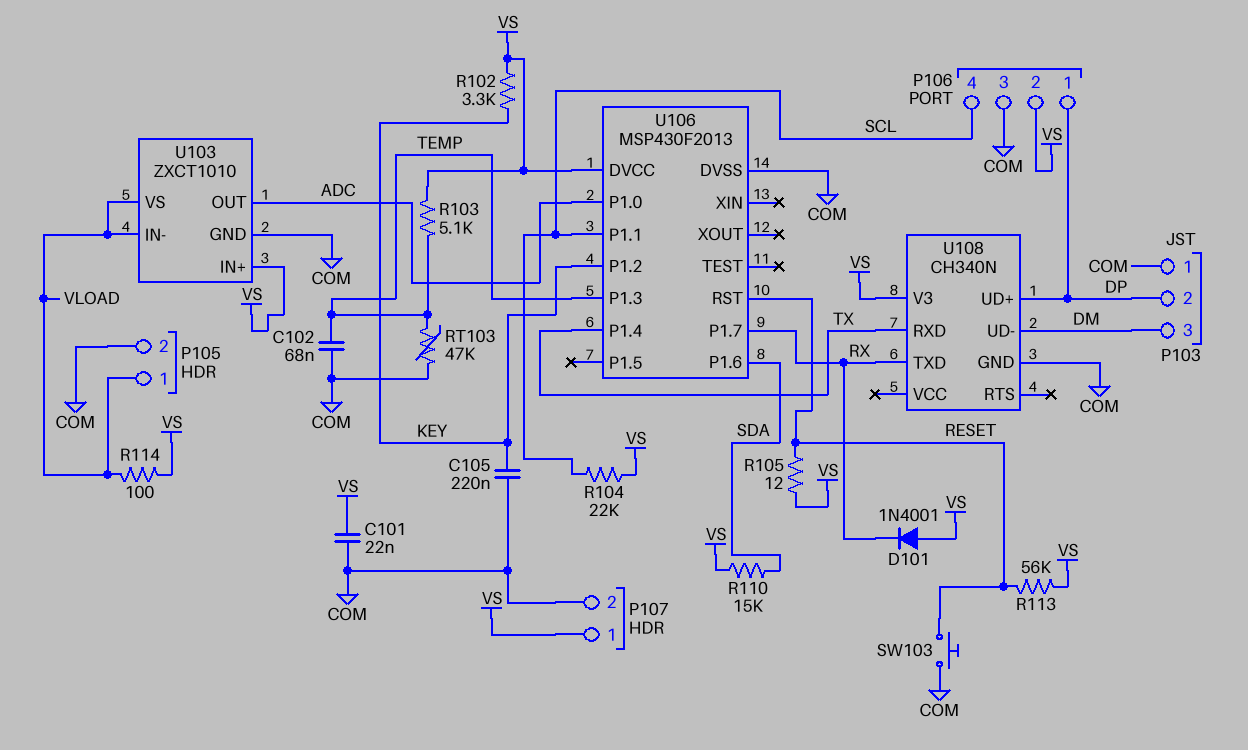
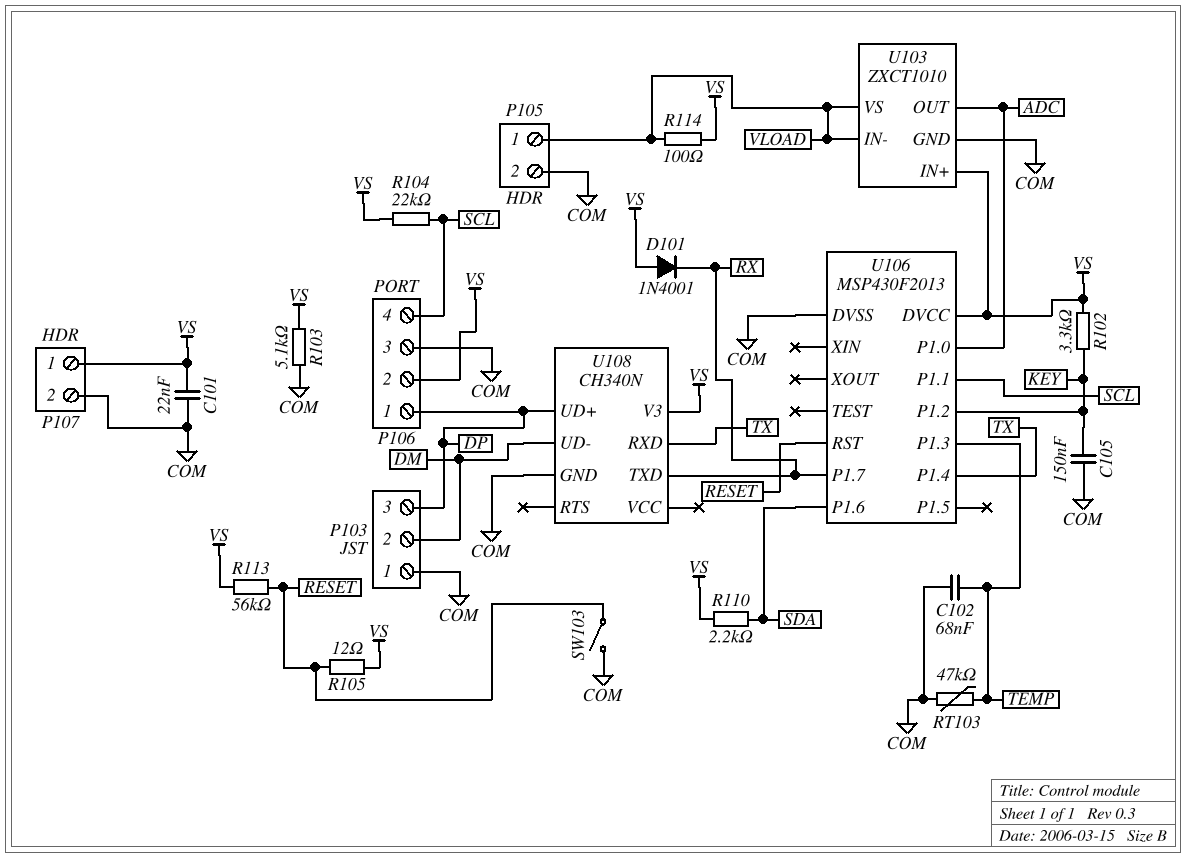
C105: 220nF (COM, KEY) -> 150nF (COM, KEY)
P103 pin 2: DP -> DM
P103 pin 3: DM -> DP
R103: 5.1k (TEMP, VS) -> 5.1k (COM, VS)
R110: 15k (SDA, VS) -> 2.2k (SDA, VS)
SW103: button (COM, RESET) -> switch (COM, RESET)

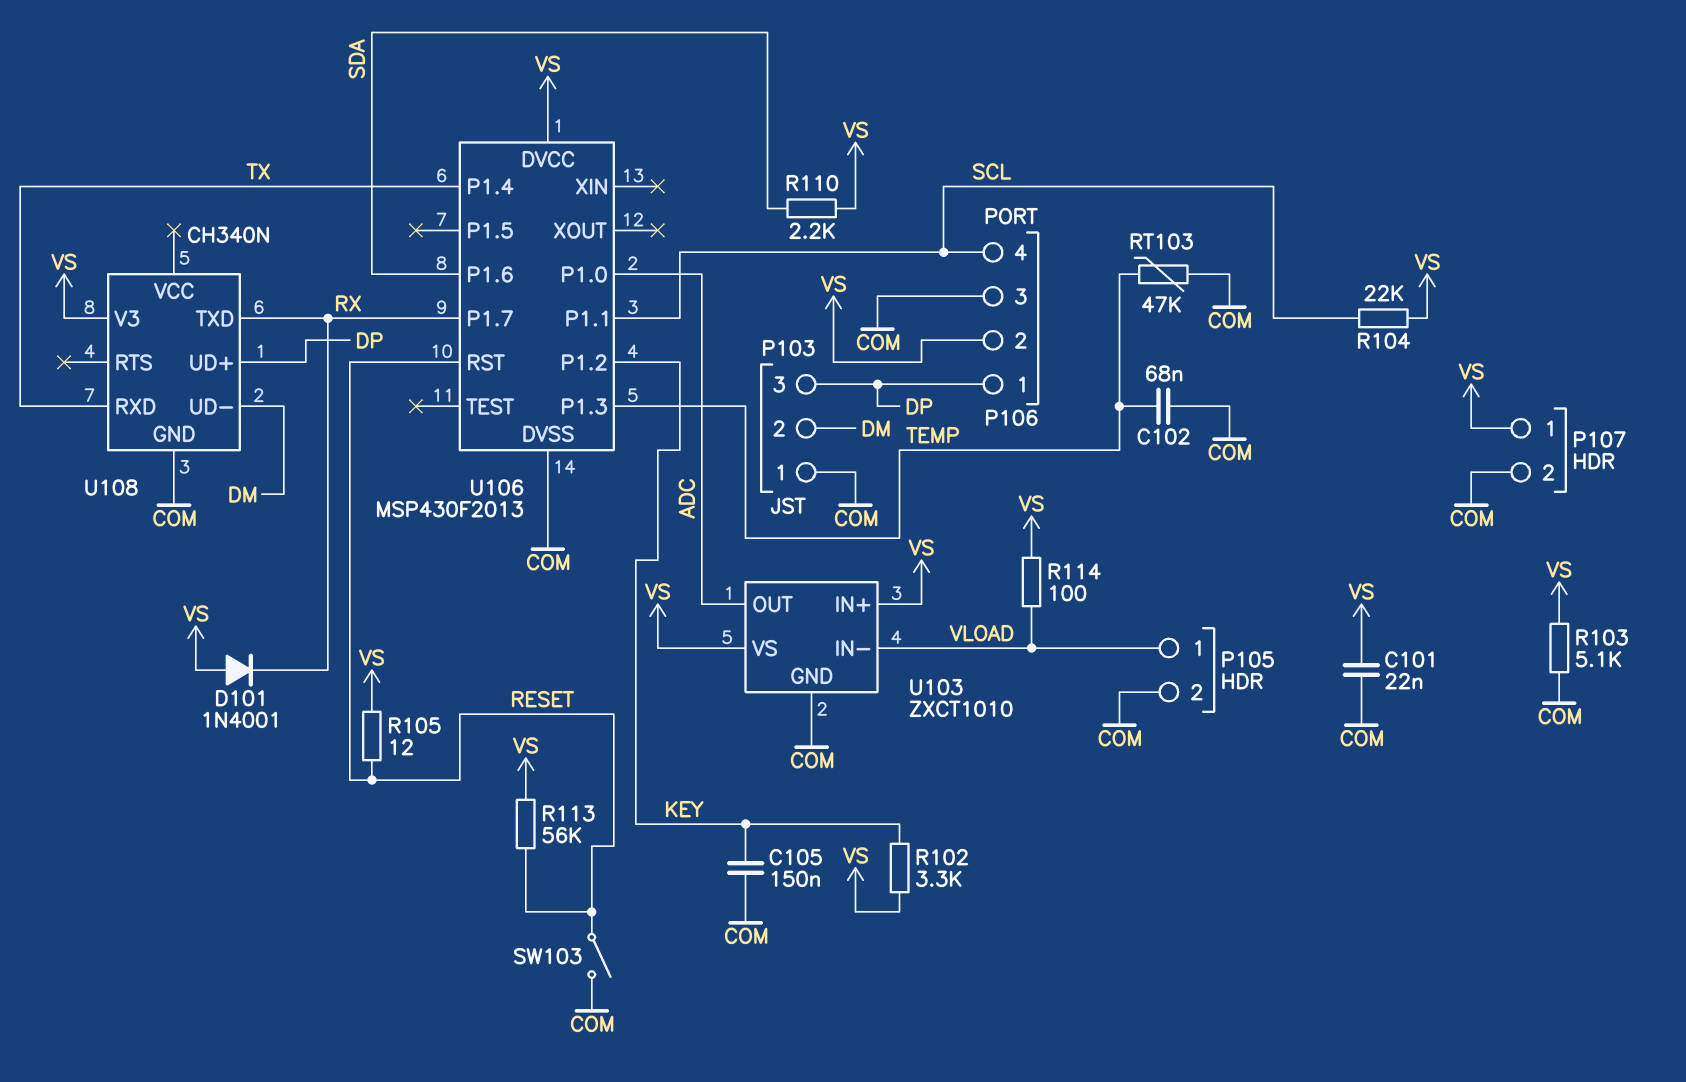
U103 pin VS: VLOAD -> VS

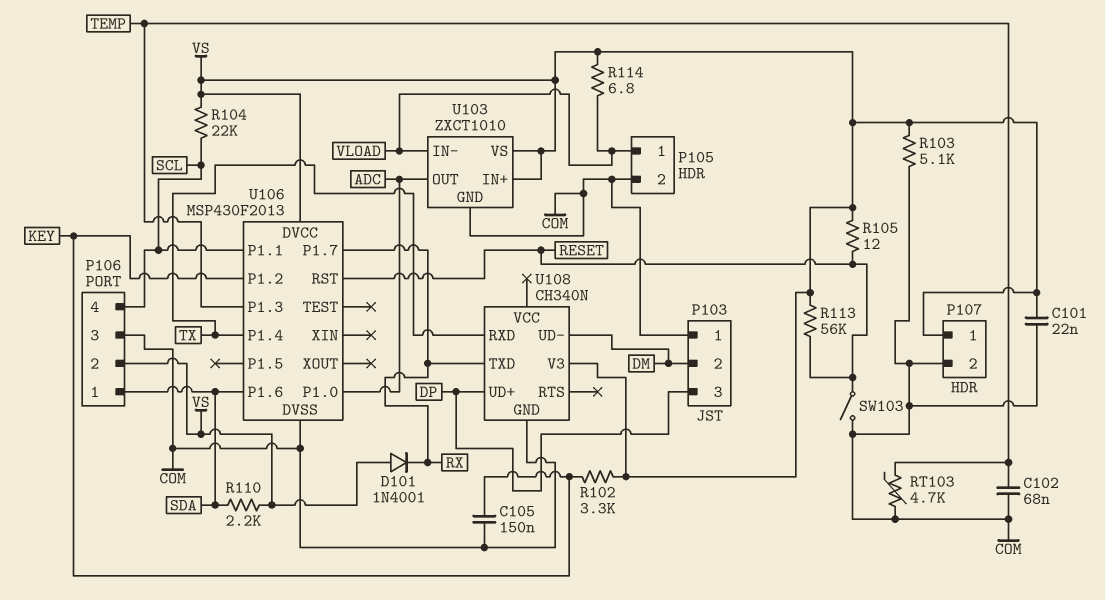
P106 pin 1: DP -> SDA
R114: 100 (VLOAD, VS) -> 6.8 (VLOAD, VS)
RT103: 47k (COM, TEMP) -> 4.7k (COM, TEMP)

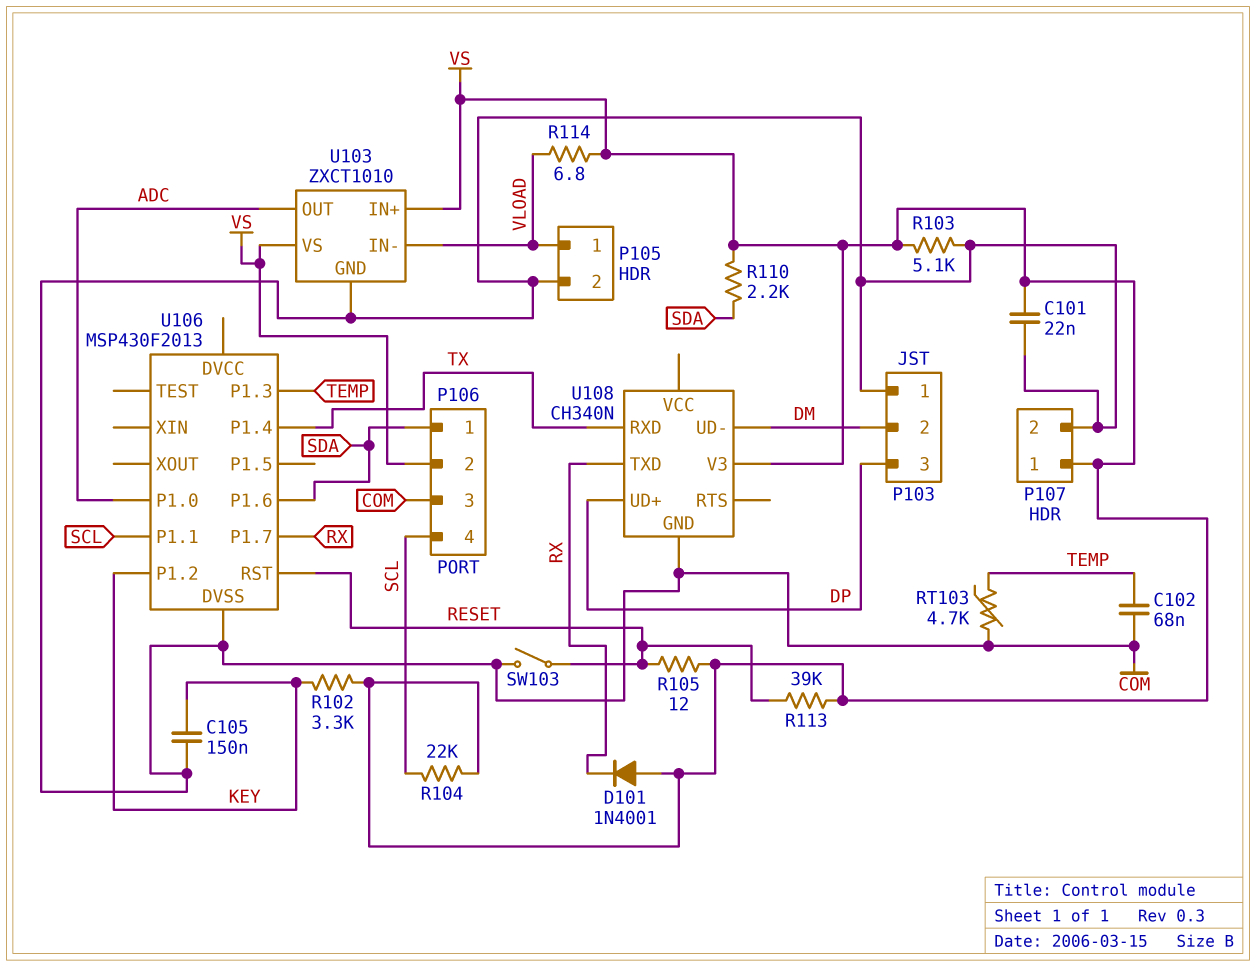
R113: 56k (RESET, VS) -> 39k (RESET, VS)
U106 pin DVCC: VS -> none

